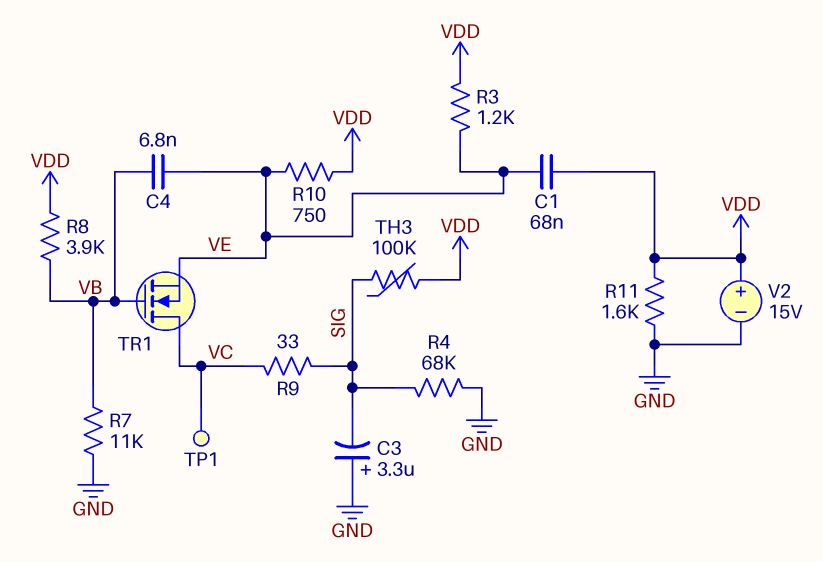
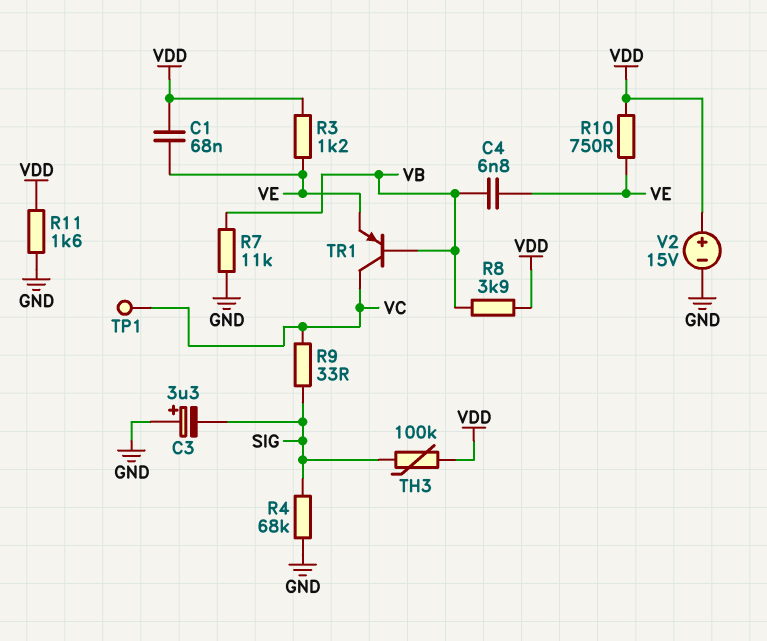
TR1: NMOS (G VB, D VC, S VE) -> PNP (B VB, C VC, E VE)

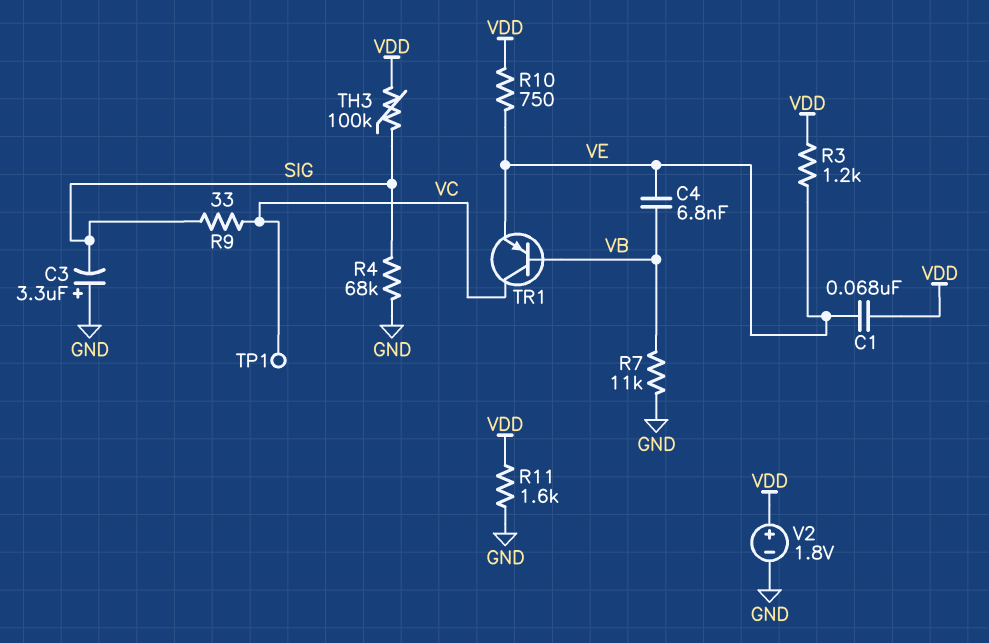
R8: 3.9k (VB, VDD) -> none
V2: 15V (plus VDD, minus GND) -> 1.8V (plus VDD, minus GND)

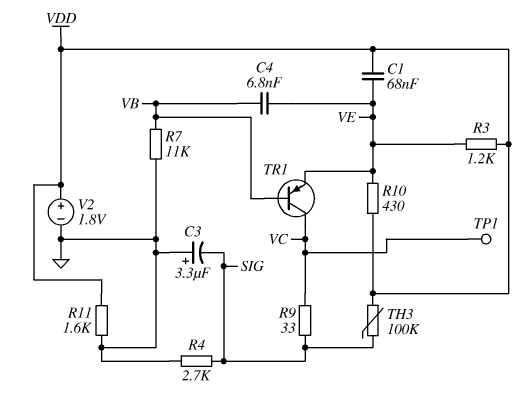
R4: 68k (GND, SIG) -> 2.7k (GND, SIG)
R10: 750 (VDD, VE) -> 430 (VDD, VE)

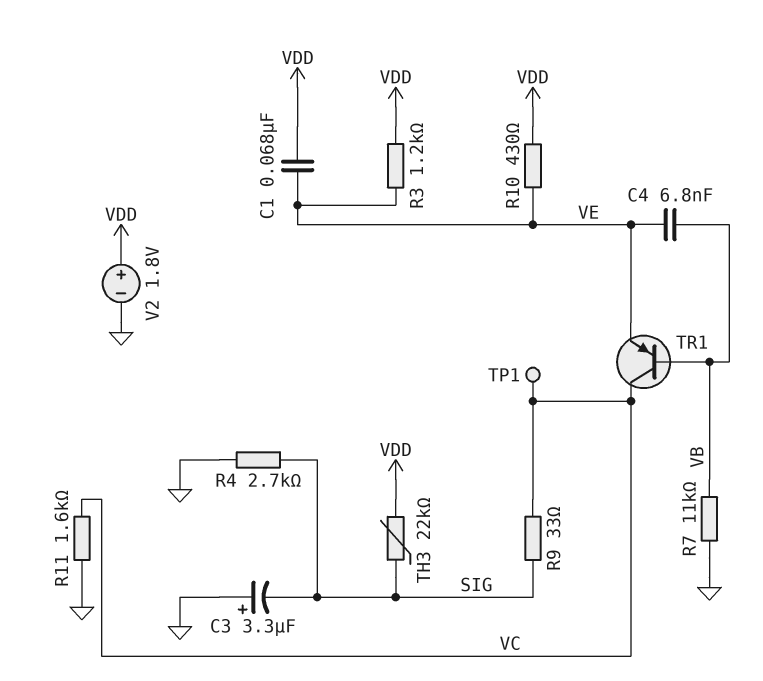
R11: 1.6k (GND, VDD) -> 1.6k (GND, VC)
TH3: 100k (SIG, VDD) -> 22k (SIG, VDD)

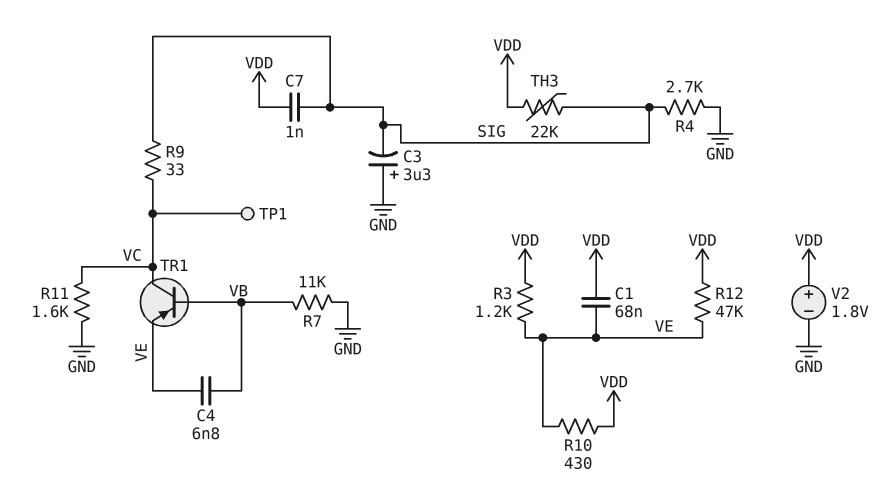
C7: none -> 1nF (SIG, VDD)
R12: none -> 47k (VDD, VE)

